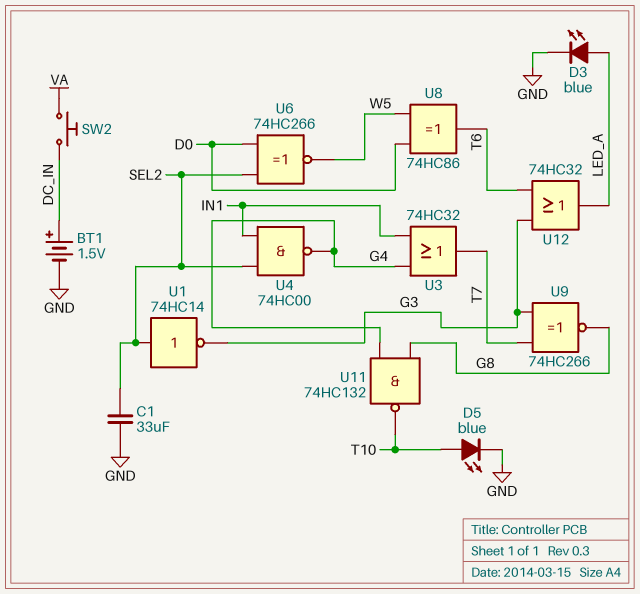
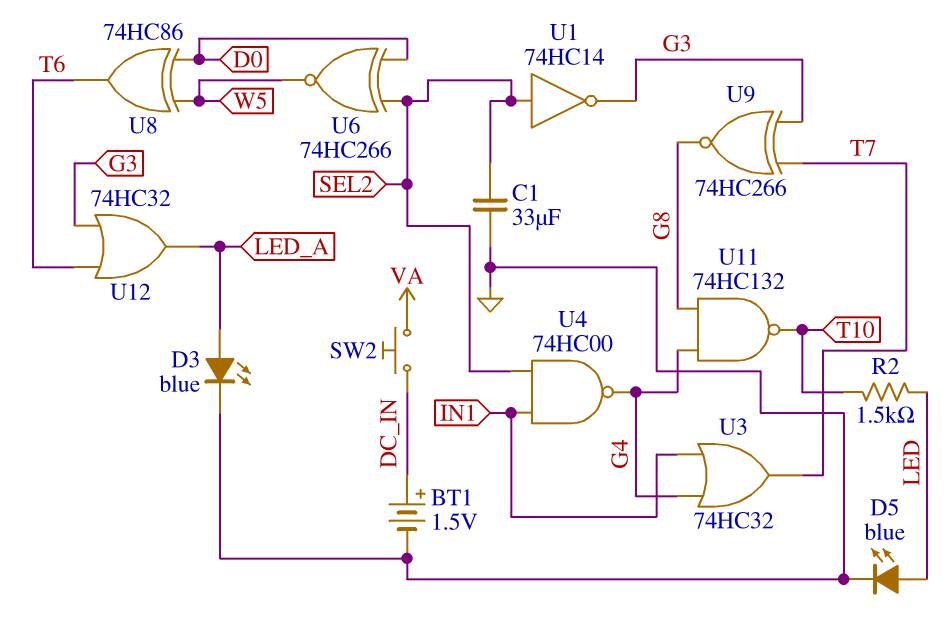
D5: LED blue (A T10, K GND) -> LED blue (A LED, K GND)
R2: none -> 1.5k (LED, T10)

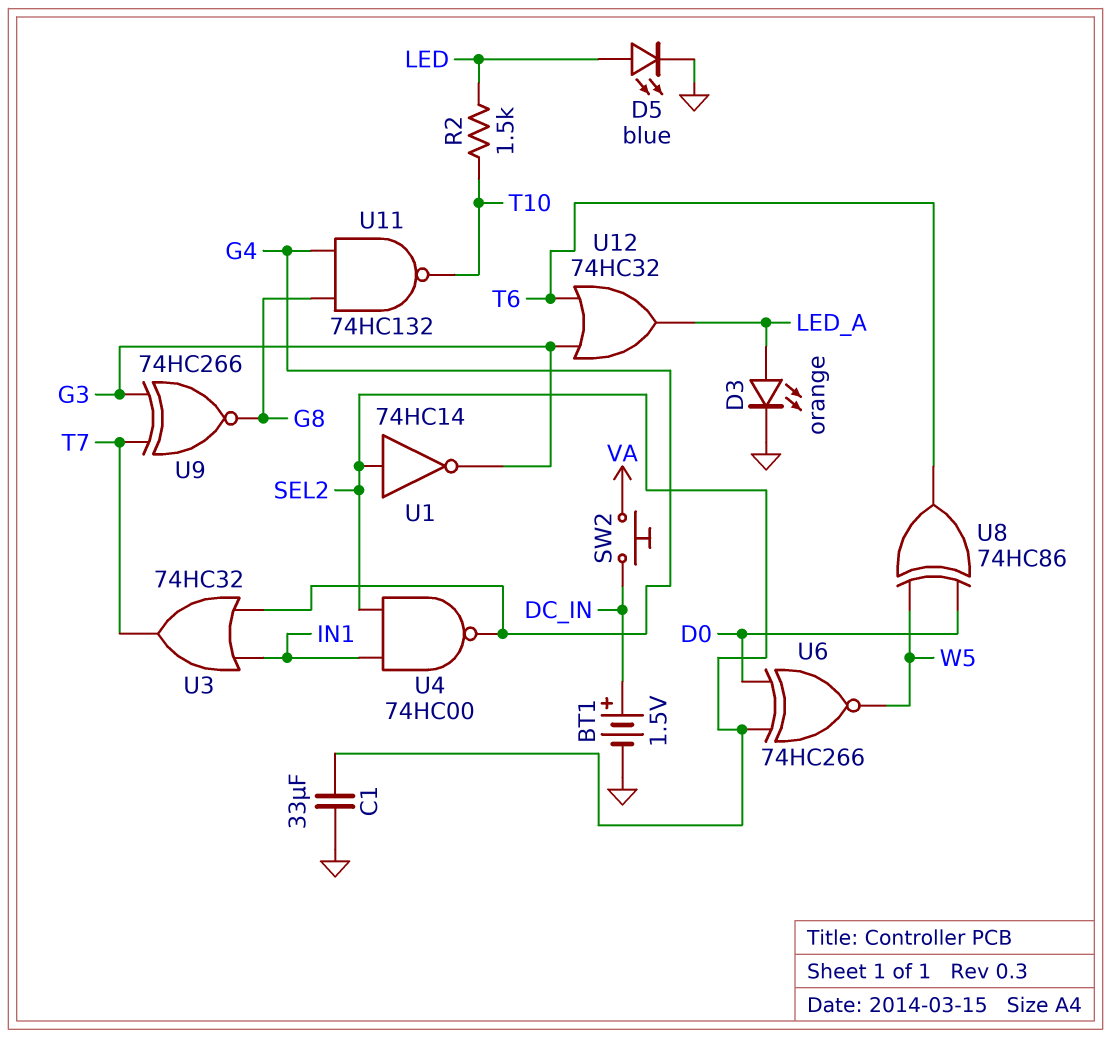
D3: LED blue (A LED_A, K GND) -> LED orange (A LED_A, K GND)

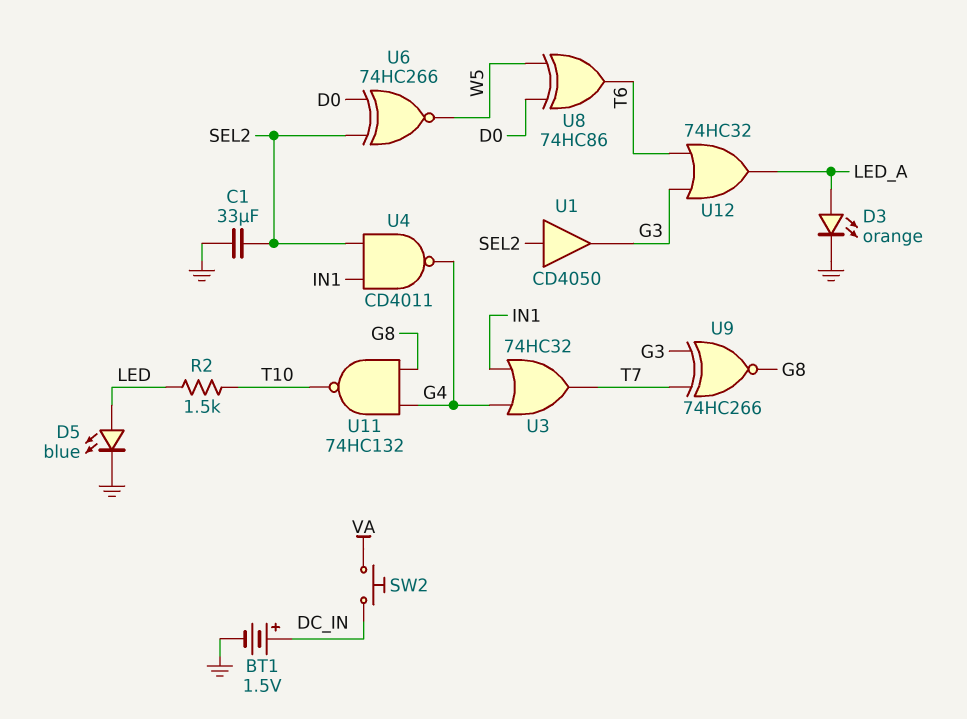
U1: NOT 74HC14 (in SEL2, out G3) -> buffer CD4050 (in SEL2, out G3)
U4: NAND 74HC00 (in IN1, in SEL2, out G4) -> NAND CD4011 (in IN1, in SEL2, out G4)

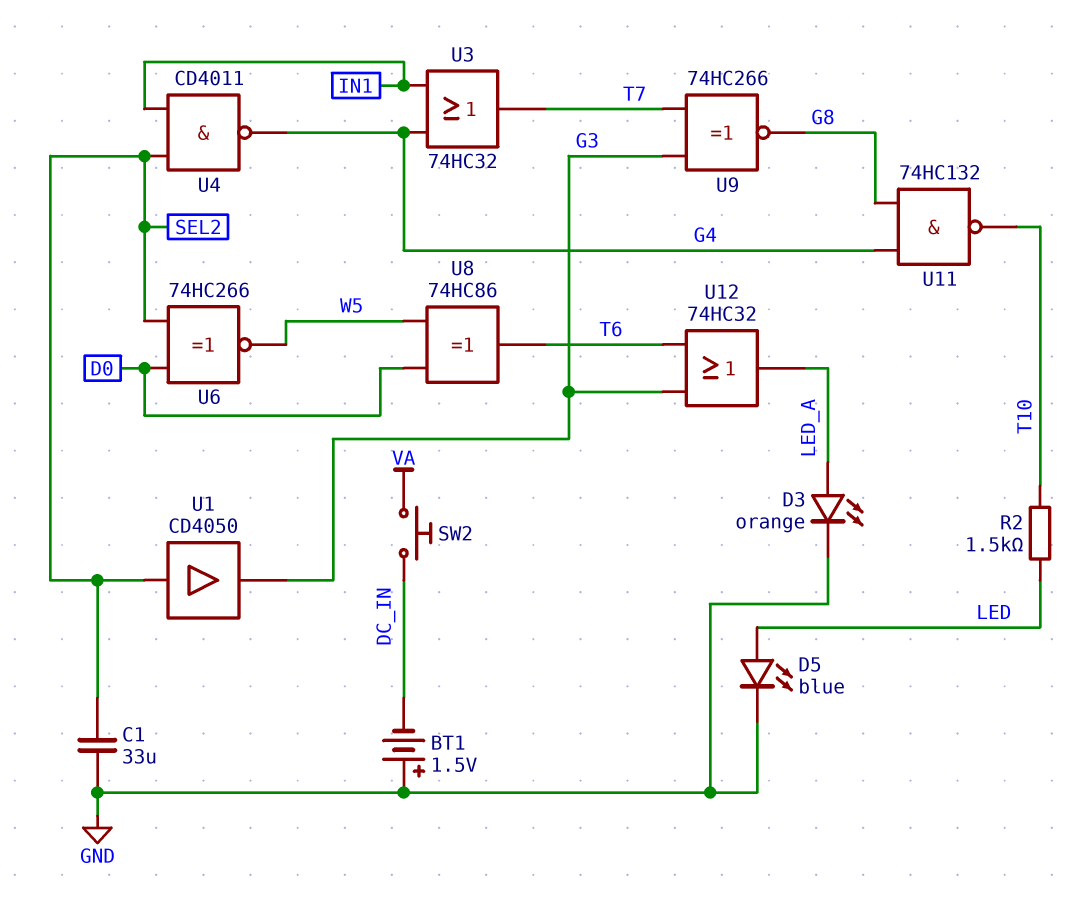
BT1: 1.5V (plus DC_IN, minus GND) -> 1.5V (plus GND, minus DC_IN)

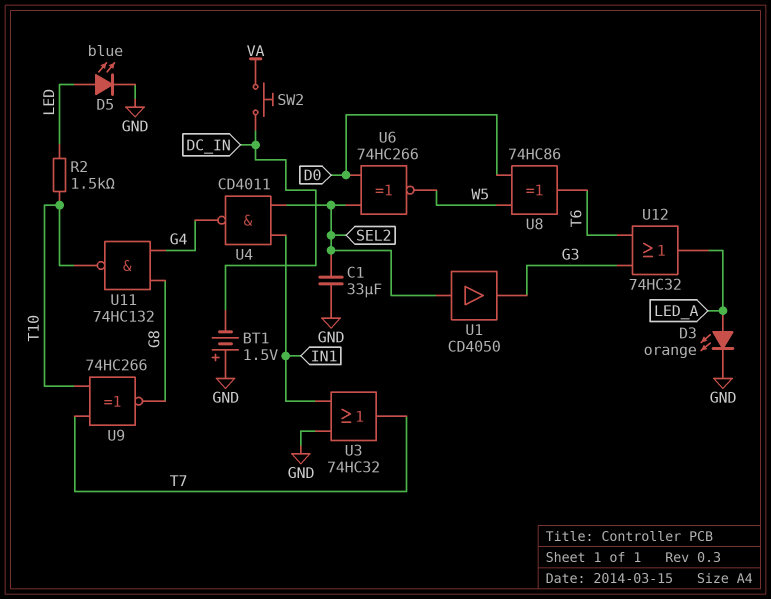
U3: OR 74HC32 (in G4, in IN1, out T7) -> OR 74HC32 (in GND, in IN1, out T7)
U9: XNOR 74HC266 (in G3, in T7, out G8) -> XNOR 74HC266 (in T7, in T10, out G8)

